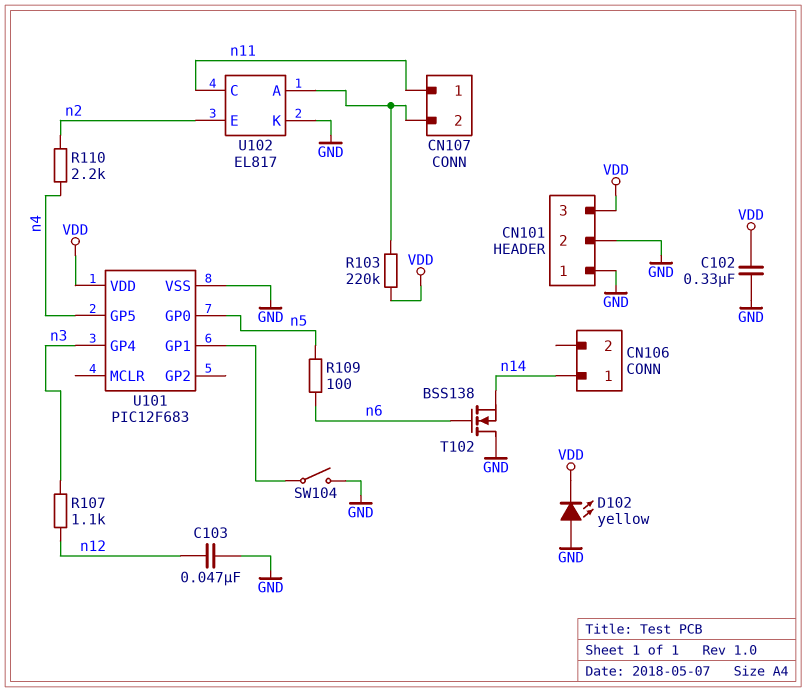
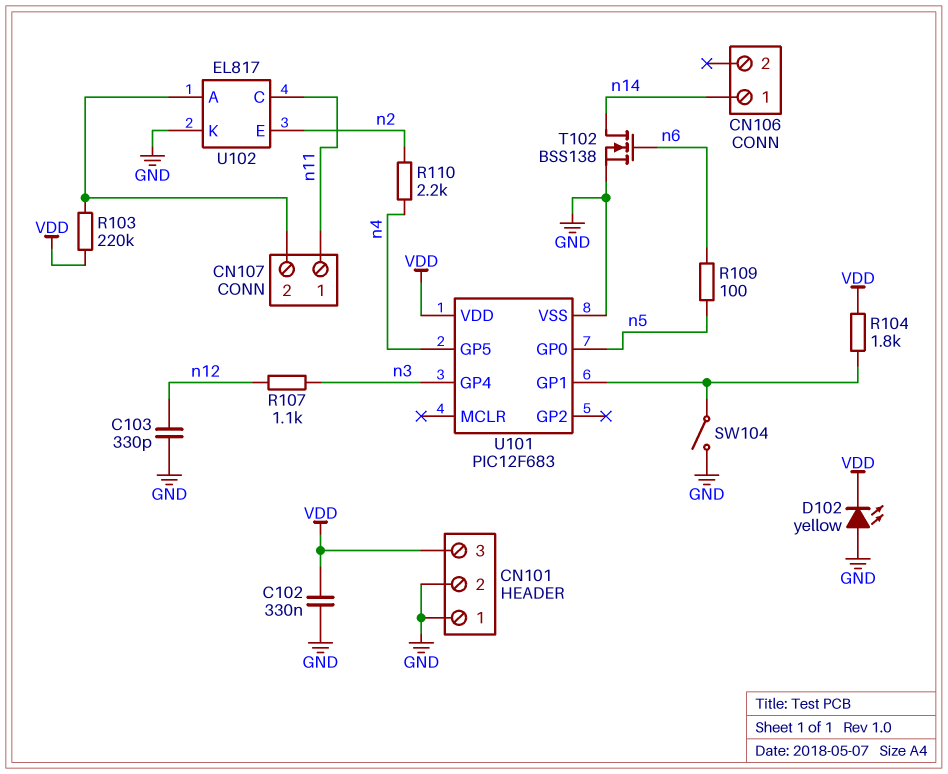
C103: 47nF (GND, n12) -> 330pF (GND, n12)
R104: none -> 1.8k (U101/GP1, VDD)
T102: NMOS BSS138 (G n6, D GND, S n14) -> NMOS BSS138 (G n6, D n14, S GND)

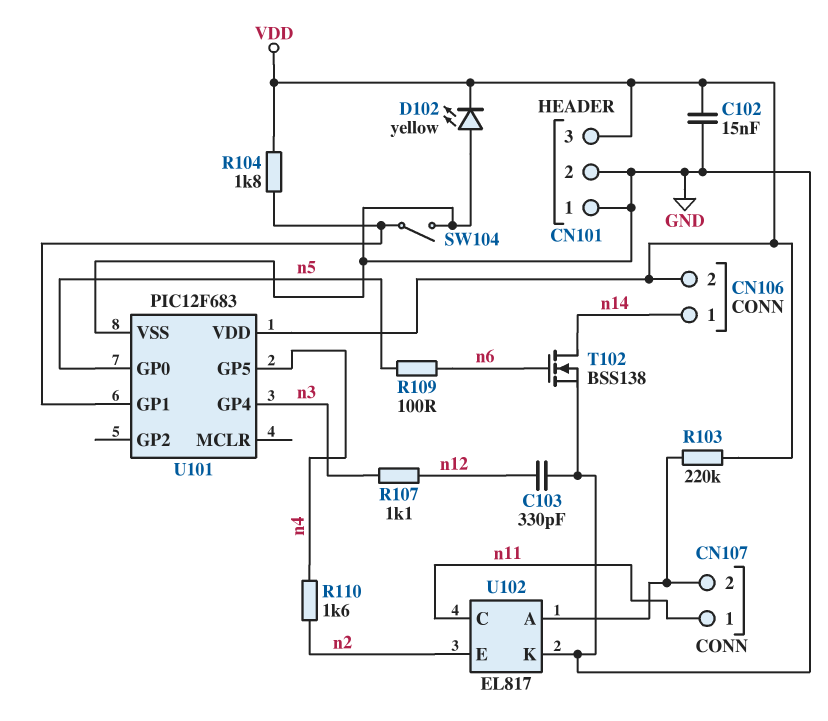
C102: 330nF (GND, VDD) -> 15nF (GND, VDD)
CN106 pin 2: none -> VDD
R110: 2.2k (n2, n4) -> 1.6k (n2, n4)

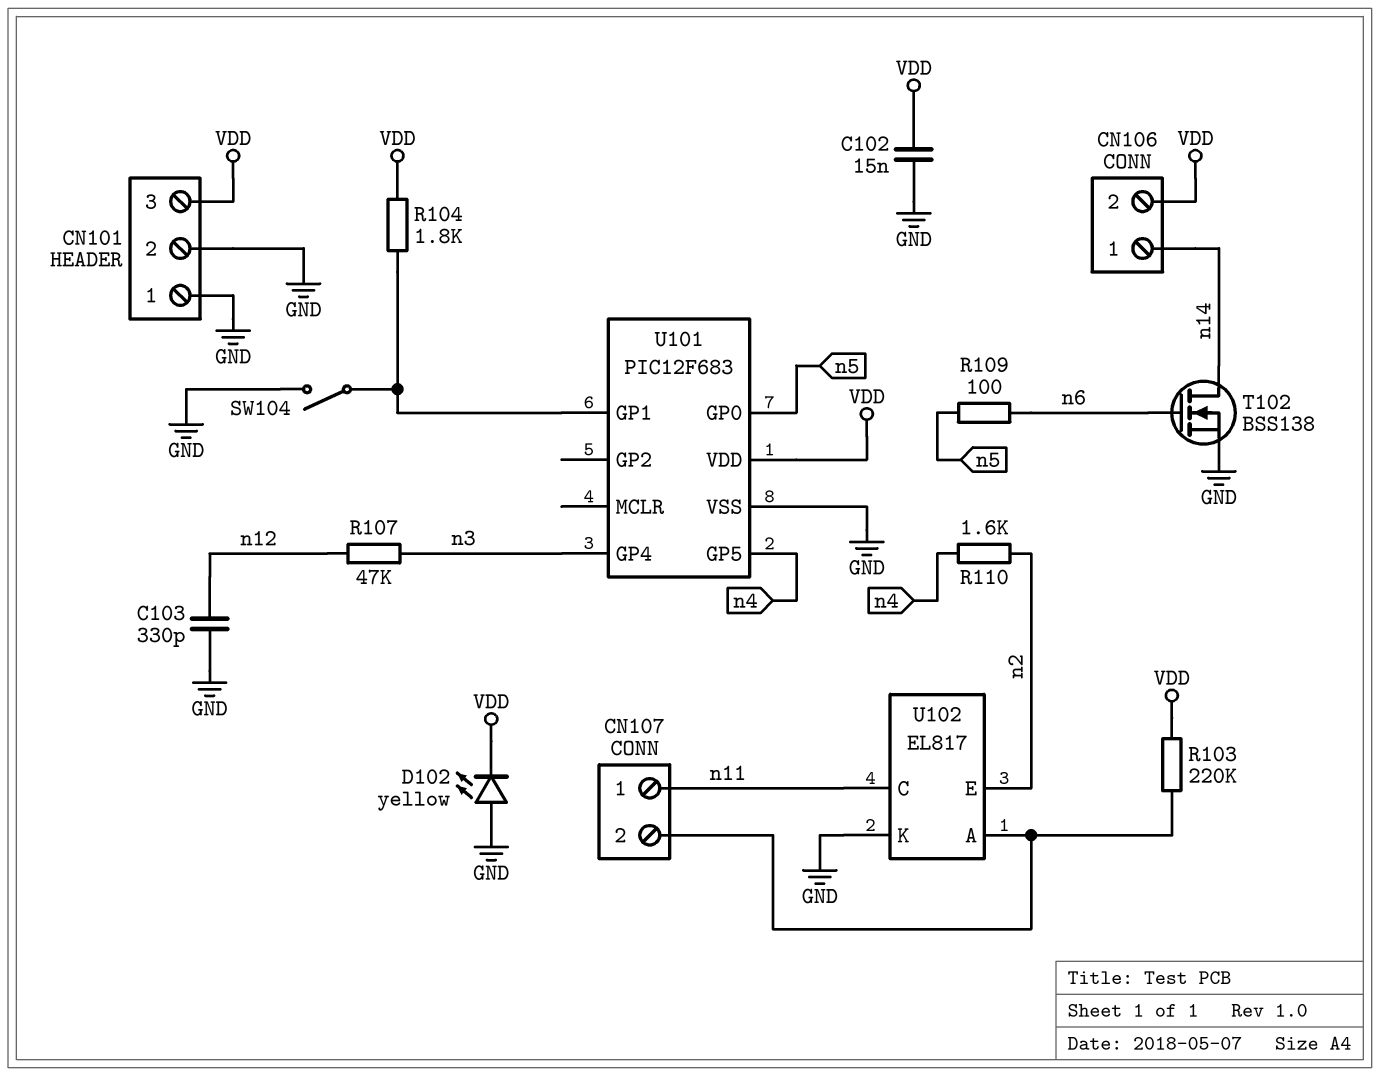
R107: 1.1k (n3, n12) -> 47k (n3, n12)

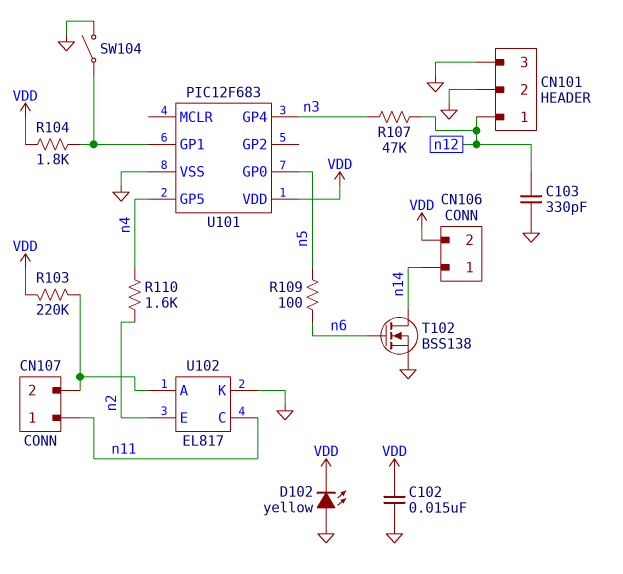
CN101 pin 1: GND -> n12
CN101 pin 3: VDD -> GND

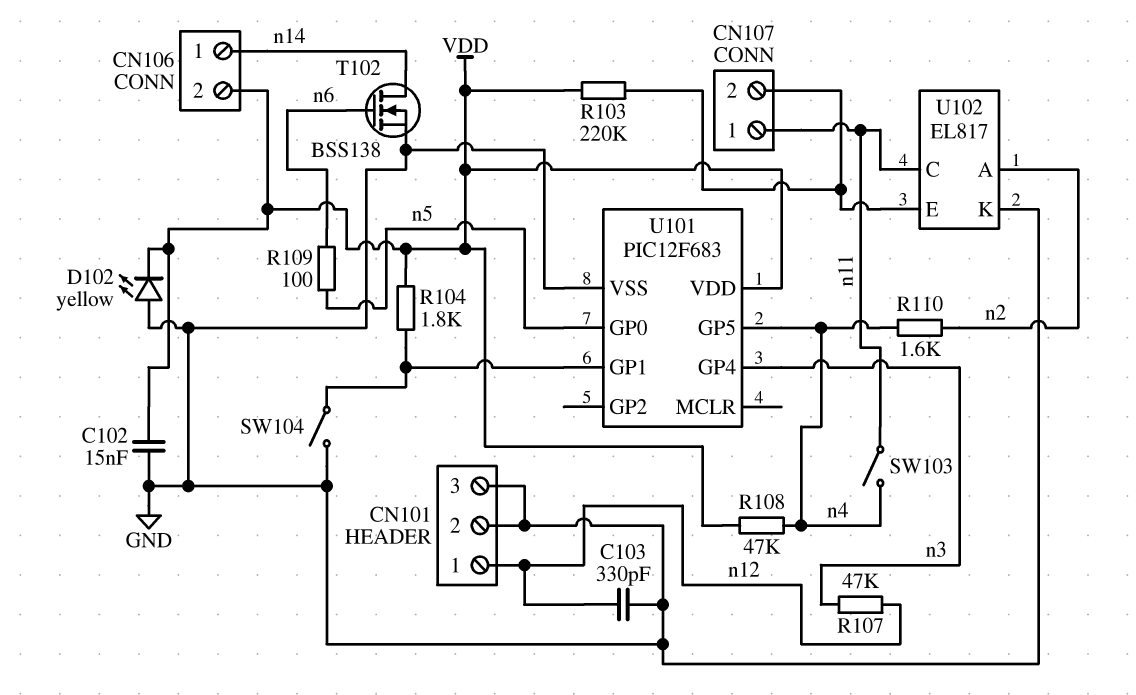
R108: none -> 47k (VDD, n4)
SW103: none -> switch (n4, n11)
U102 pin A: CN107/2 -> n2
U102 pin E: n2 -> CN107/2

